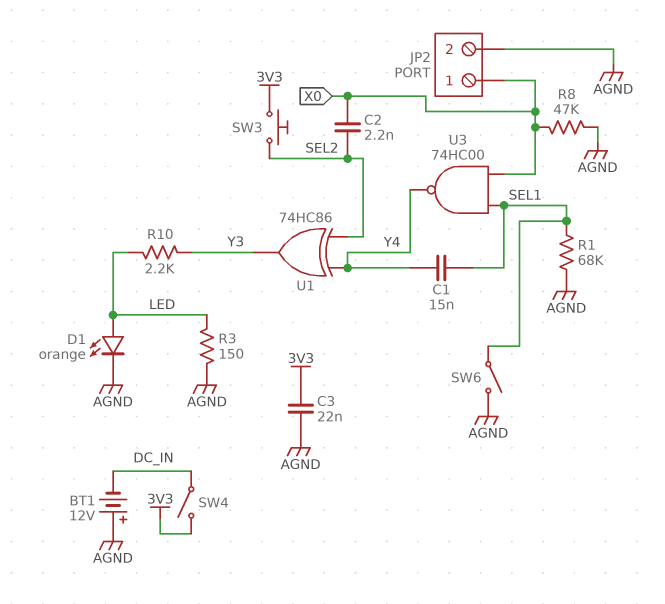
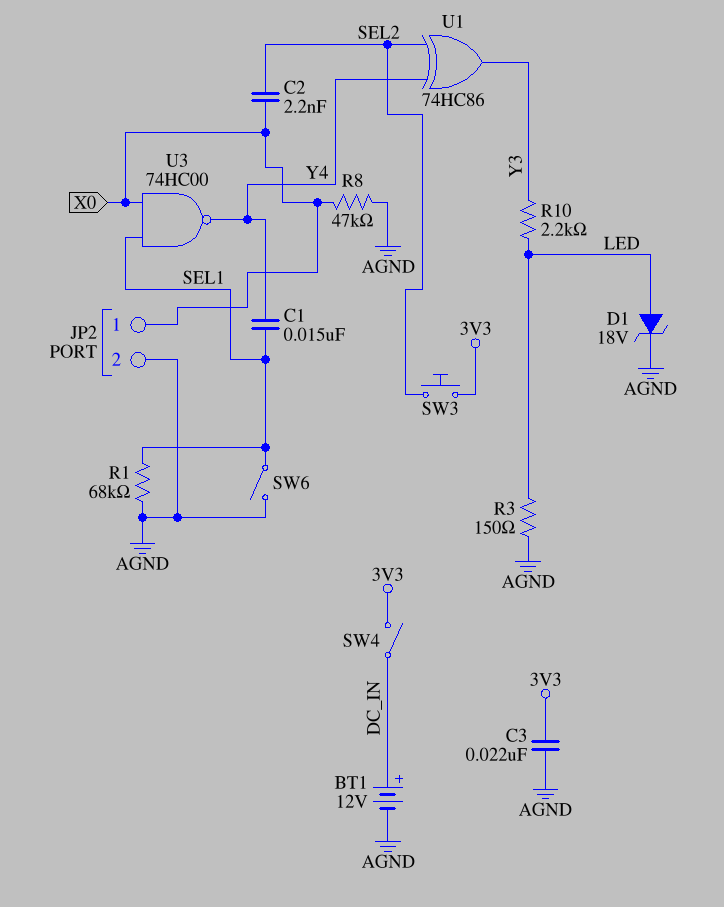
BT1: 12V (plus AGND, minus DC_IN) -> 12V (plus DC_IN, minus AGND)
D1: LED orange (A LED, K AGND) -> zener 18V (A LED, K AGND)

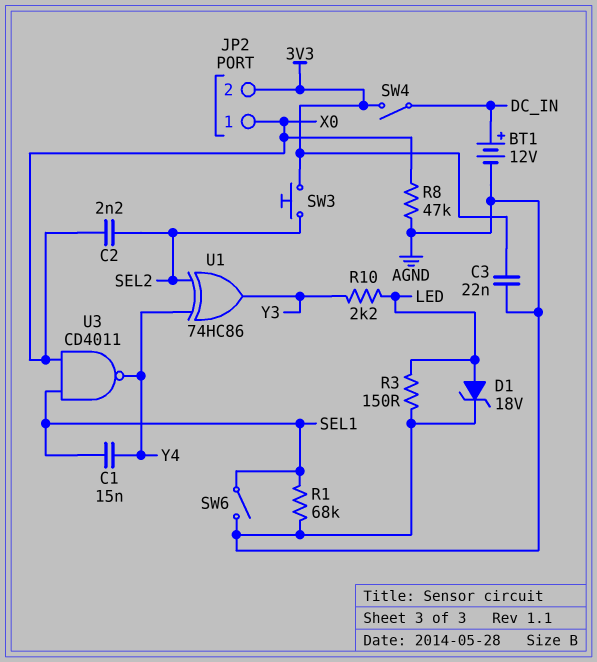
JP2 pin 2: AGND -> 3V3
U3: NAND 74HC00 (in SEL1, in X0, out Y4) -> NAND CD4011 (in SEL1, in X0, out Y4)

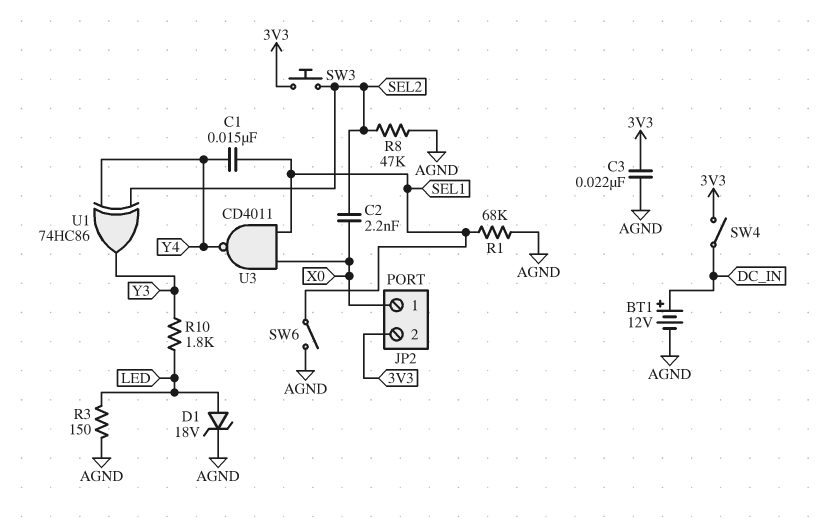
R8: 47k (AGND, X0) -> 47k (AGND, SEL2)
R10: 2.2k (LED, Y3) -> 1.8k (LED, Y3)

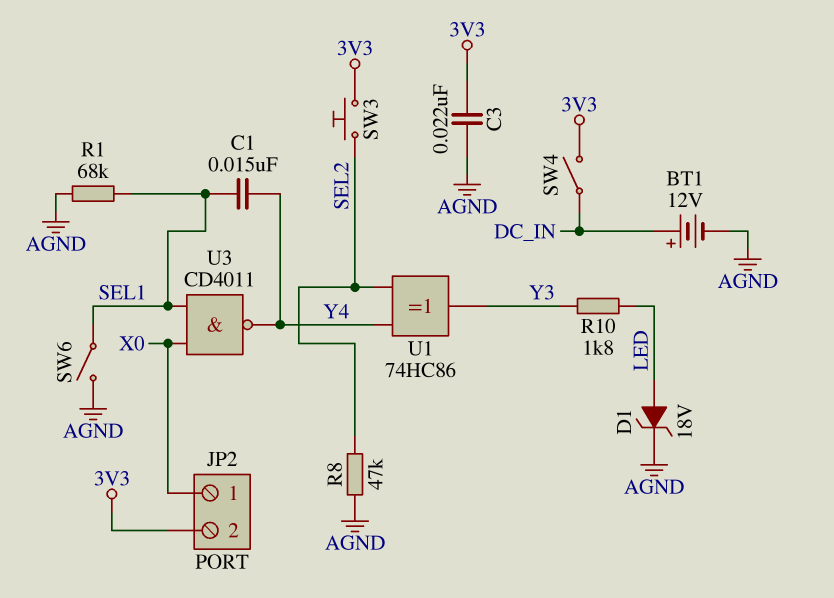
C2: 2.2nF (SEL2, X0) -> none
R3: 150 (AGND, LED) -> none

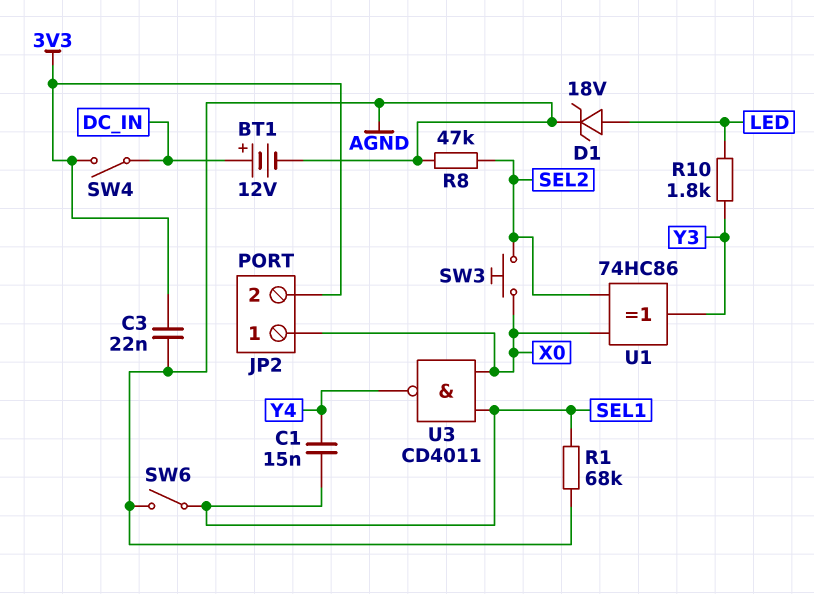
SW3: button (3V3, SEL2) -> button (SEL2, X0)
U1: XOR 74HC86 (in SEL2, in Y4, out Y3) -> XOR 74HC86 (in SEL2, in X0, out Y3)

